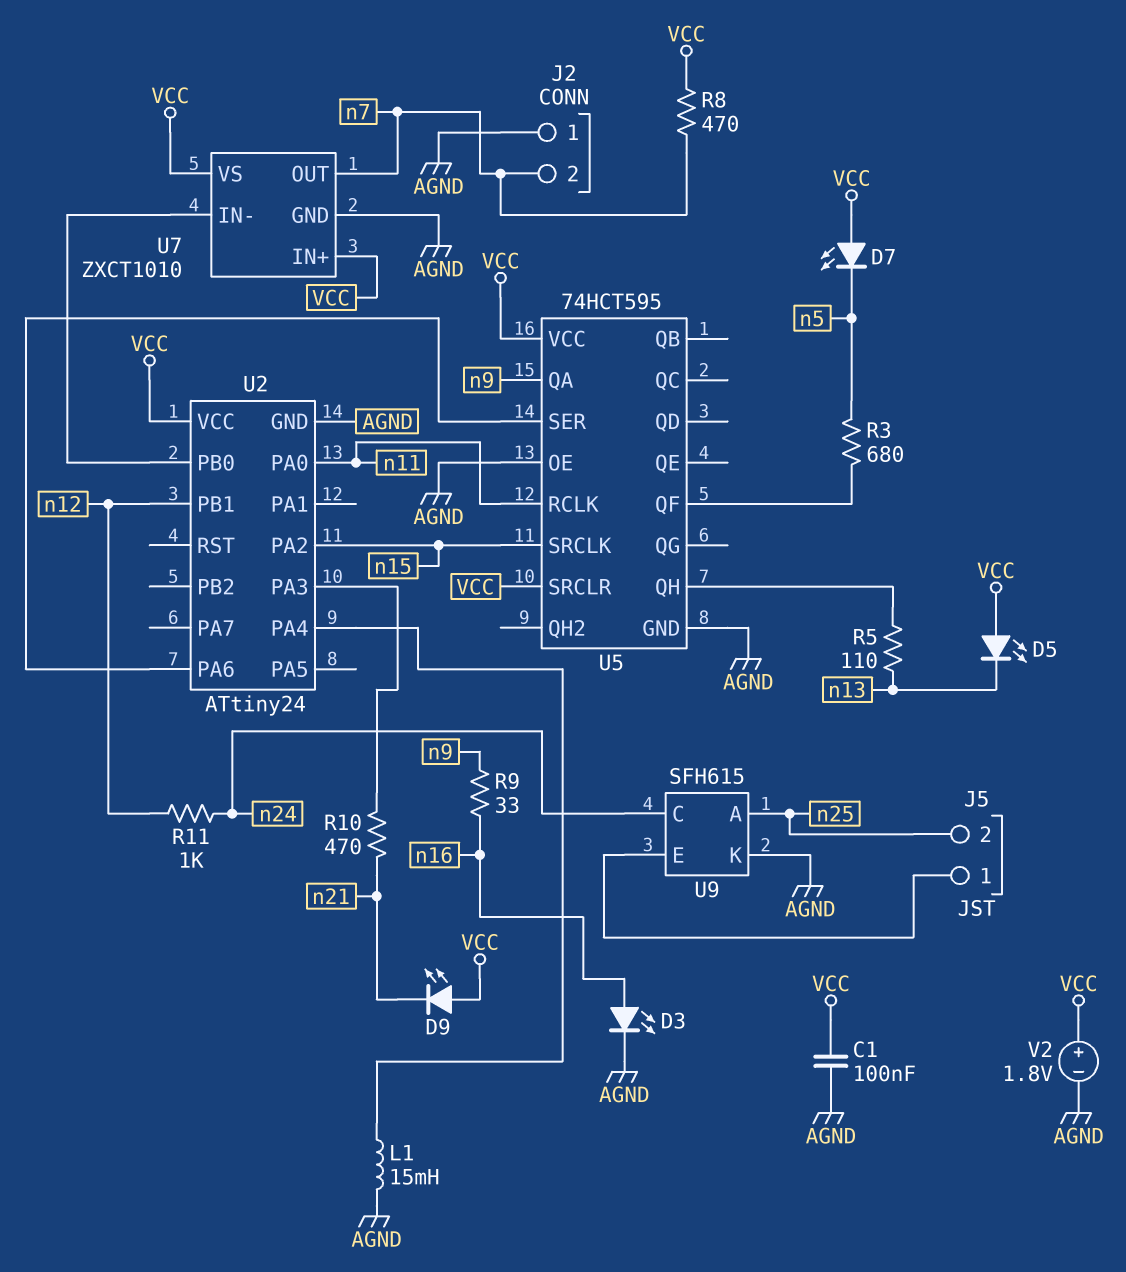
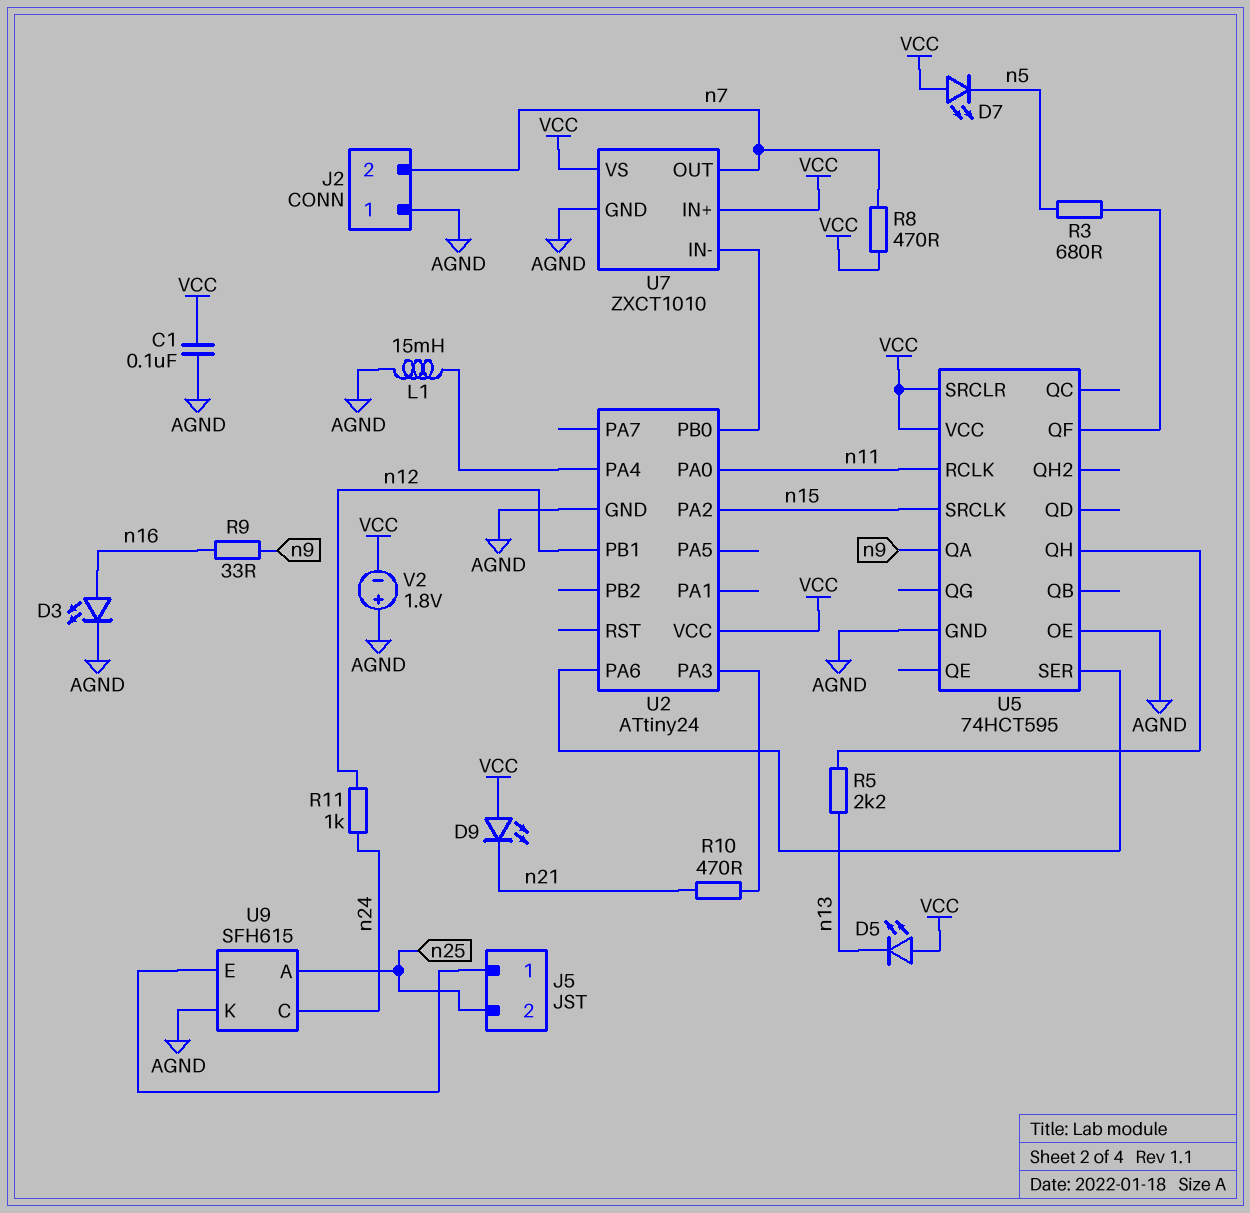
R5: 110 (U5/QH, n13) -> 2.2k (U5/QH, n13)
V2: 1.8V (plus VCC, minus AGND) -> 1.8V (plus AGND, minus VCC)

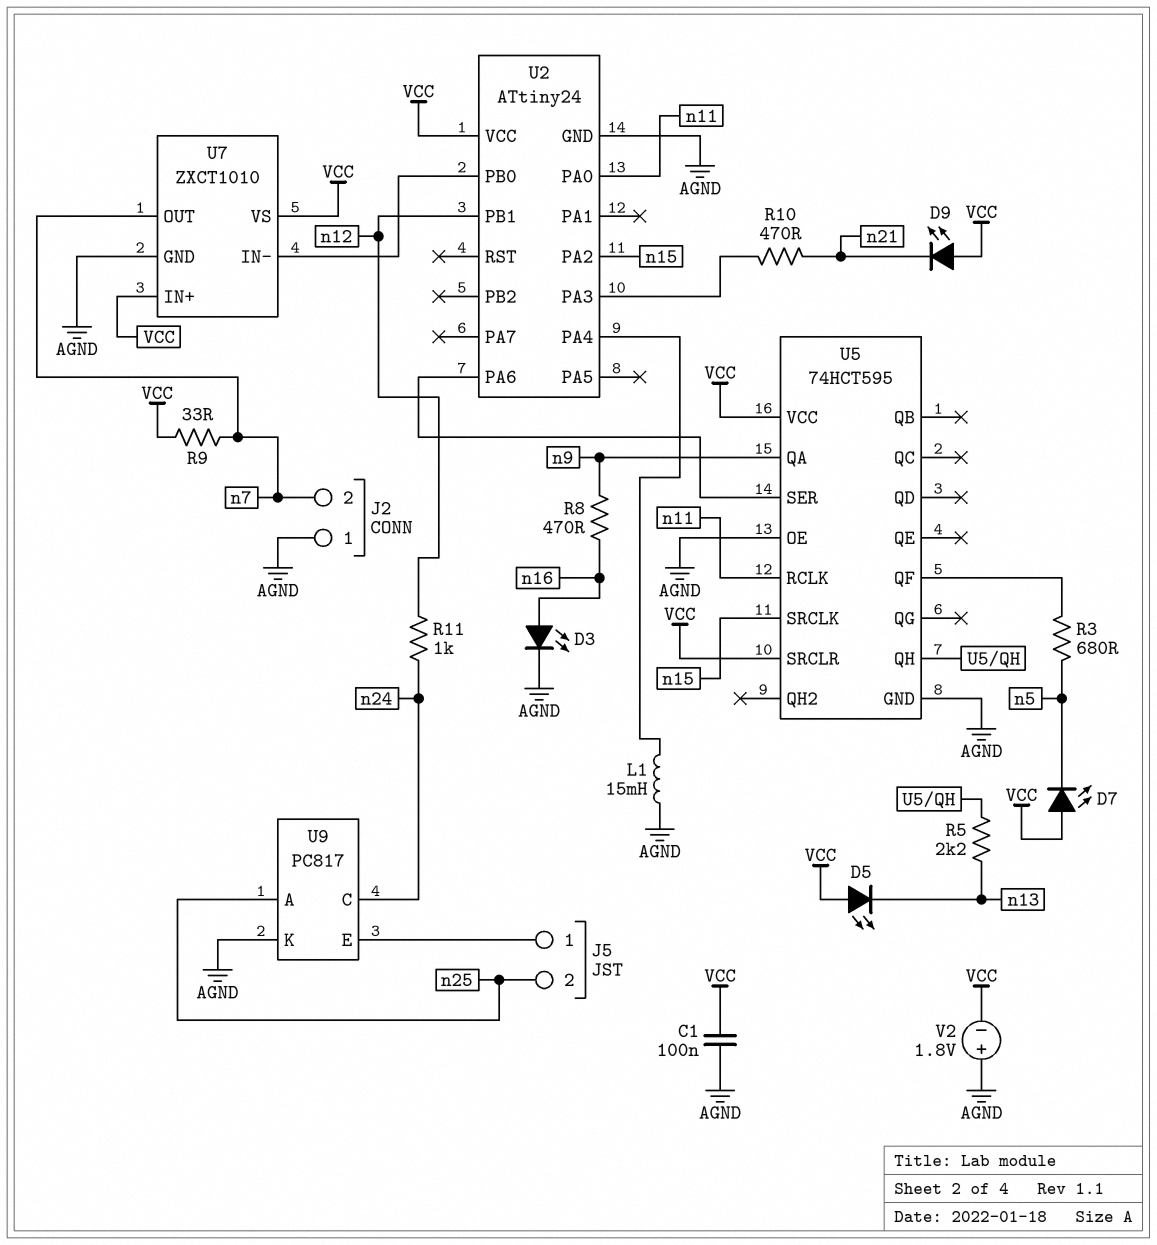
R8: 470 (VCC, n7) -> 470 (n9, n16)
R9: 33 (n9, n16) -> 33 (VCC, n7)
U9: SFH615 -> PC817

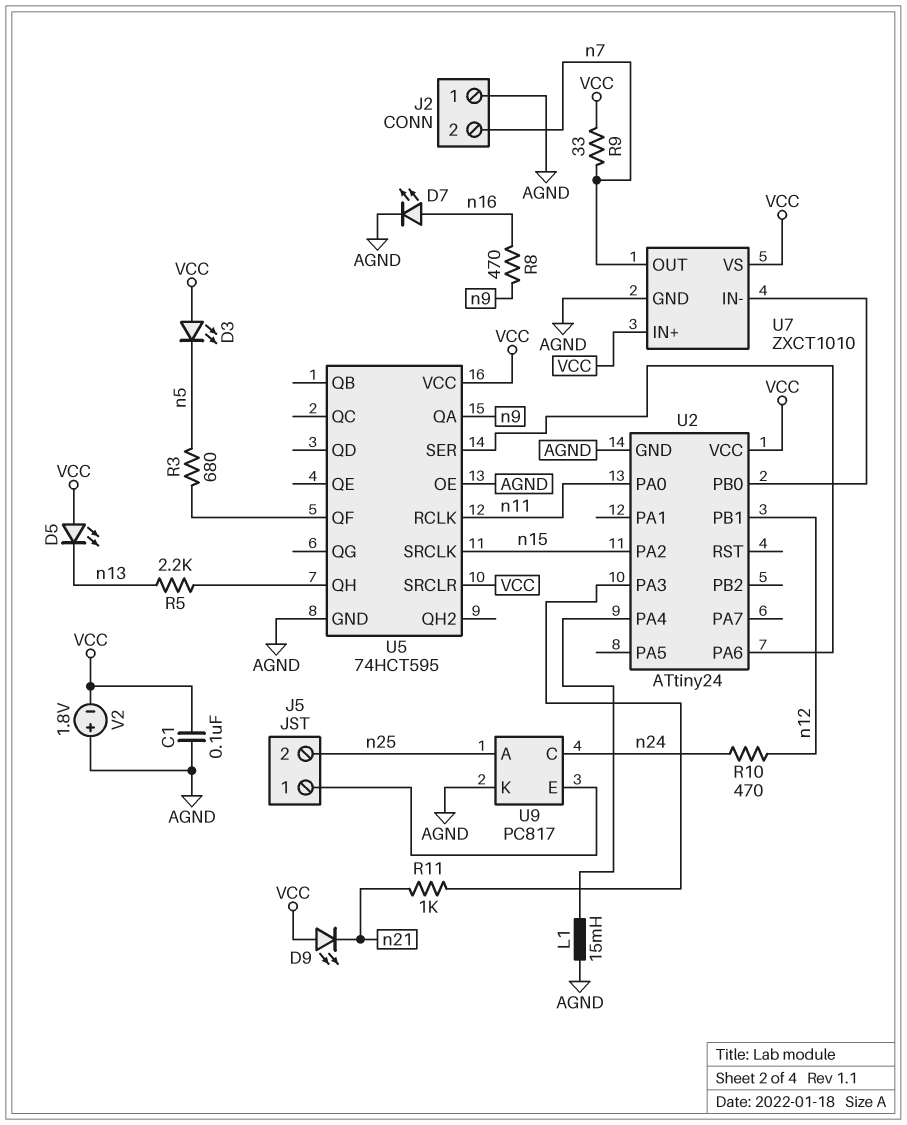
D3: LED (A n16, K AGND) -> LED (A VCC, K n5)
D7: LED (A VCC, K n5) -> LED (A n16, K AGND)
R10: 470 (U2/PA3, n21) -> 470 (n12, n24)
R11: 1k (n12, n24) -> 1k (U2/PA3, n21)

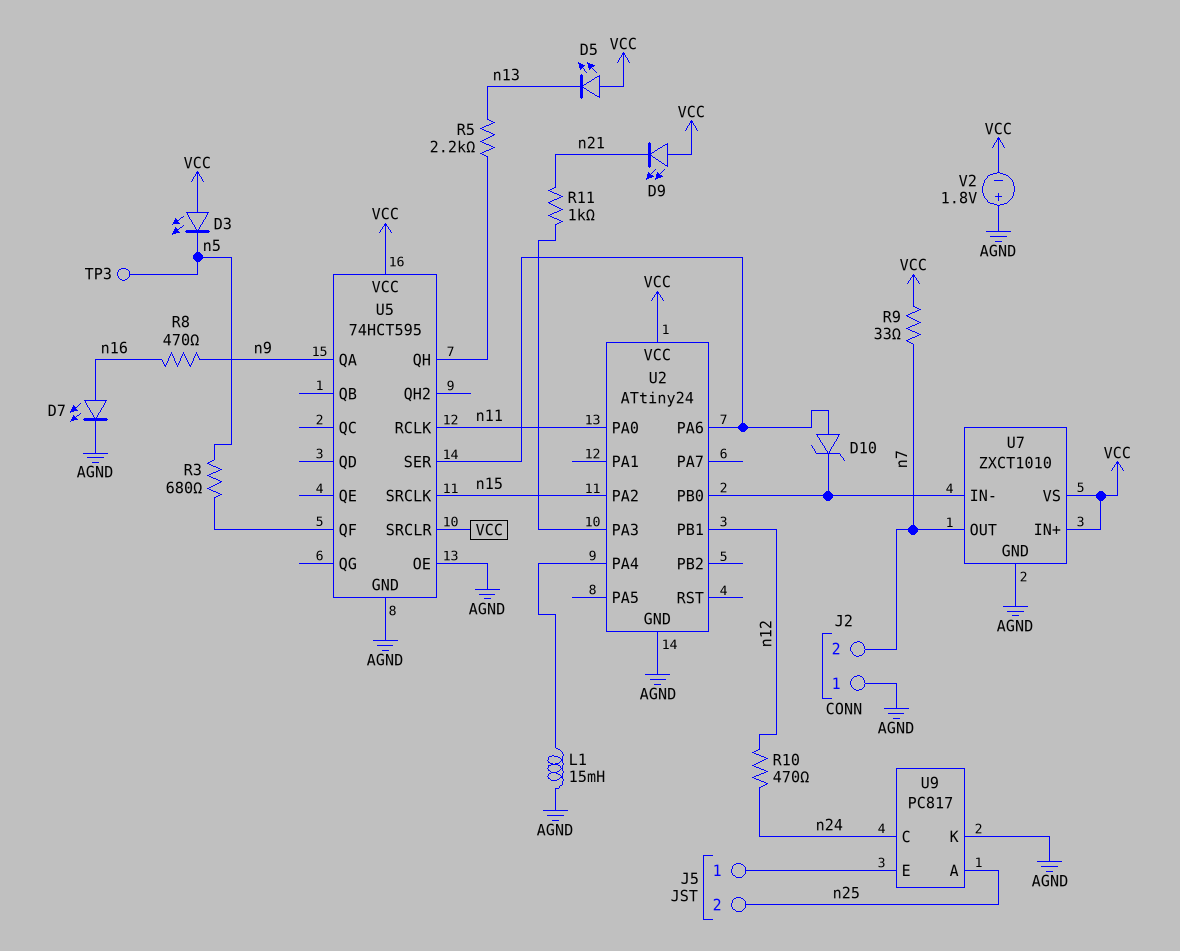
C1: 100nF (AGND, VCC) -> none
D10: none -> zener (A U2/PA6, K U2/PB0)
TP3: none -> test point (n5)

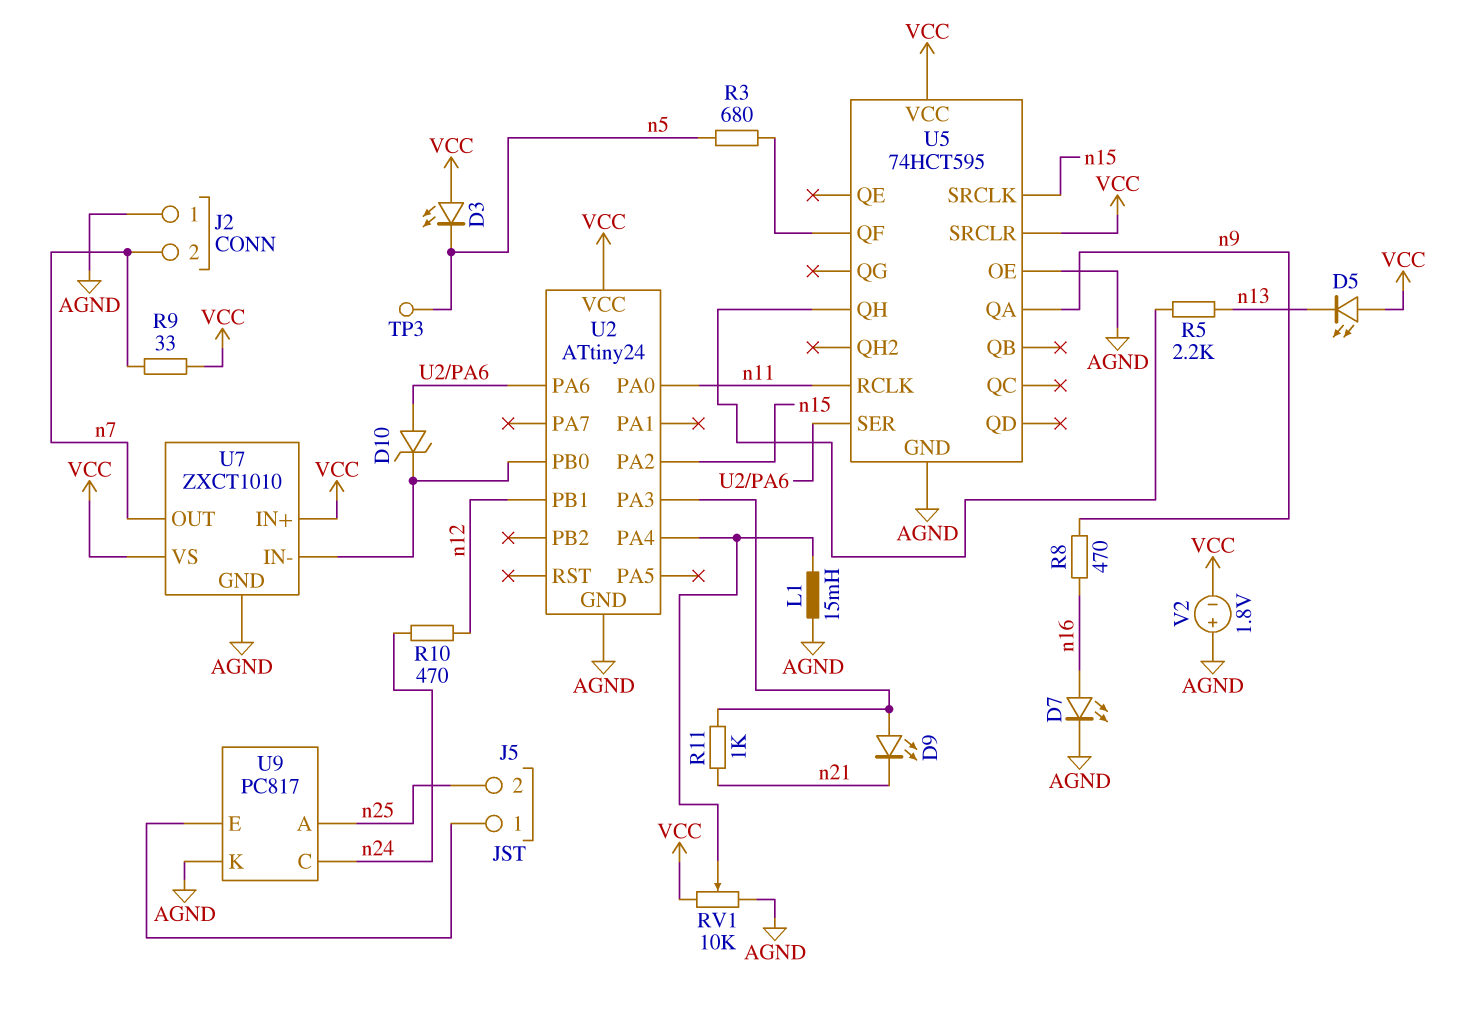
D9: LED (A VCC, K n21) -> LED (A U2/PA3, K n21)
RV1: none -> 10k (AGND, VCC, wiper U2/PA4)

